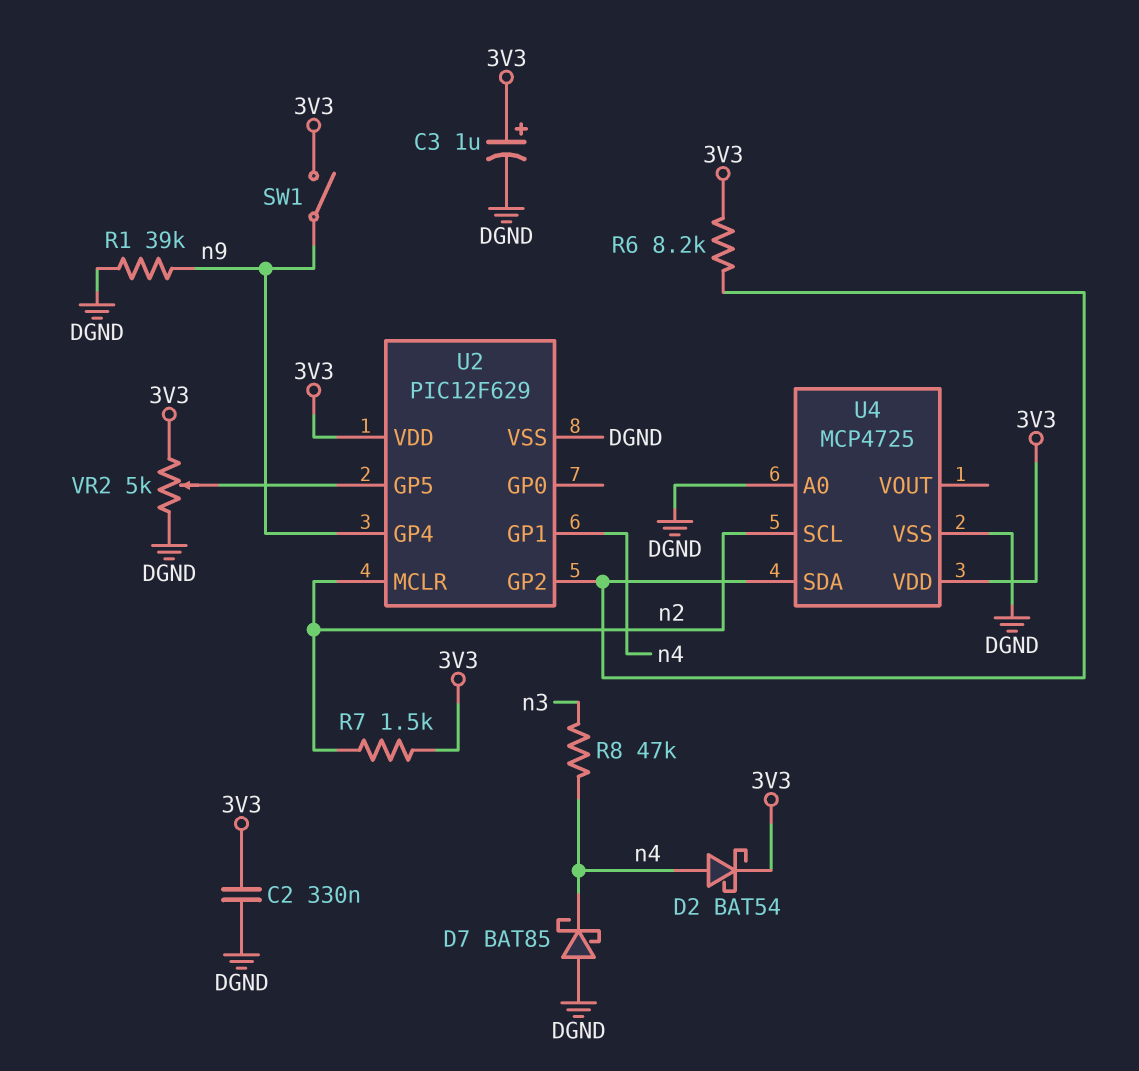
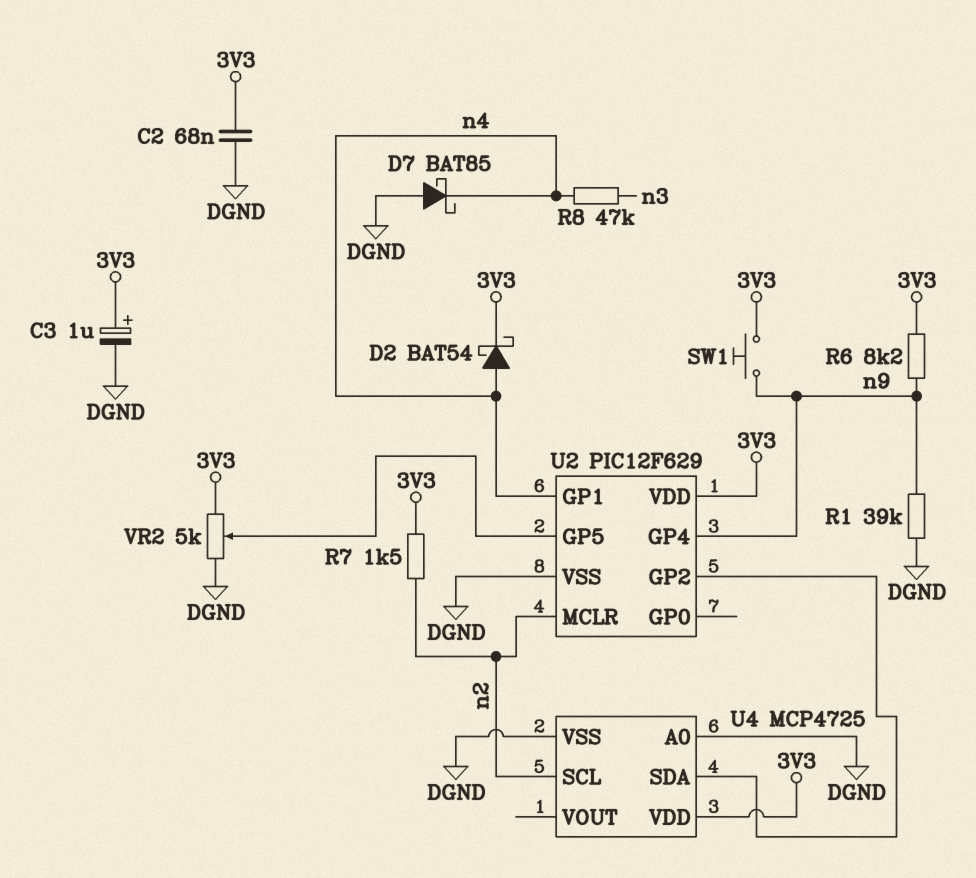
C2: 330nF (3V3, DGND) -> 68nF (3V3, DGND)
R6: 8.2k (3V3, U2/GP2) -> 8.2k (3V3, n9)
SW1: switch (3V3, n9) -> button (3V3, n9)

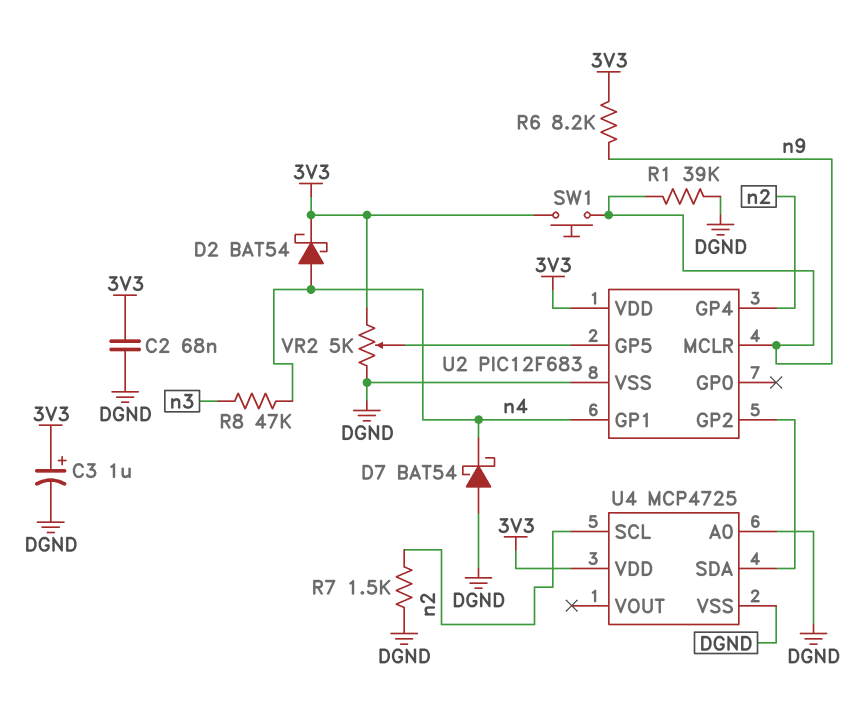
D7: schottky BAT85 (A DGND, K n4) -> schottky BAT54 (A DGND, K n4)
R7: 1.5k (3V3, n2) -> 1.5k (DGND, n2)
U2: PIC12F629 -> PIC12F683
U2 pin GP4: n9 -> n2
U2 pin MCLR: n2 -> n9

